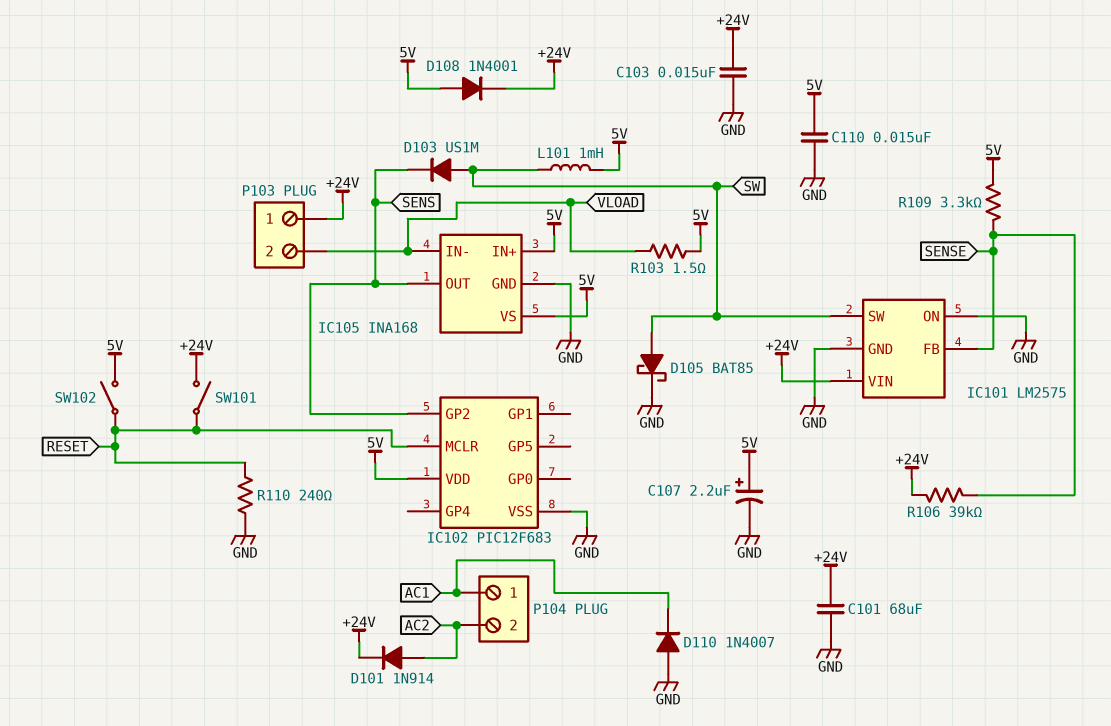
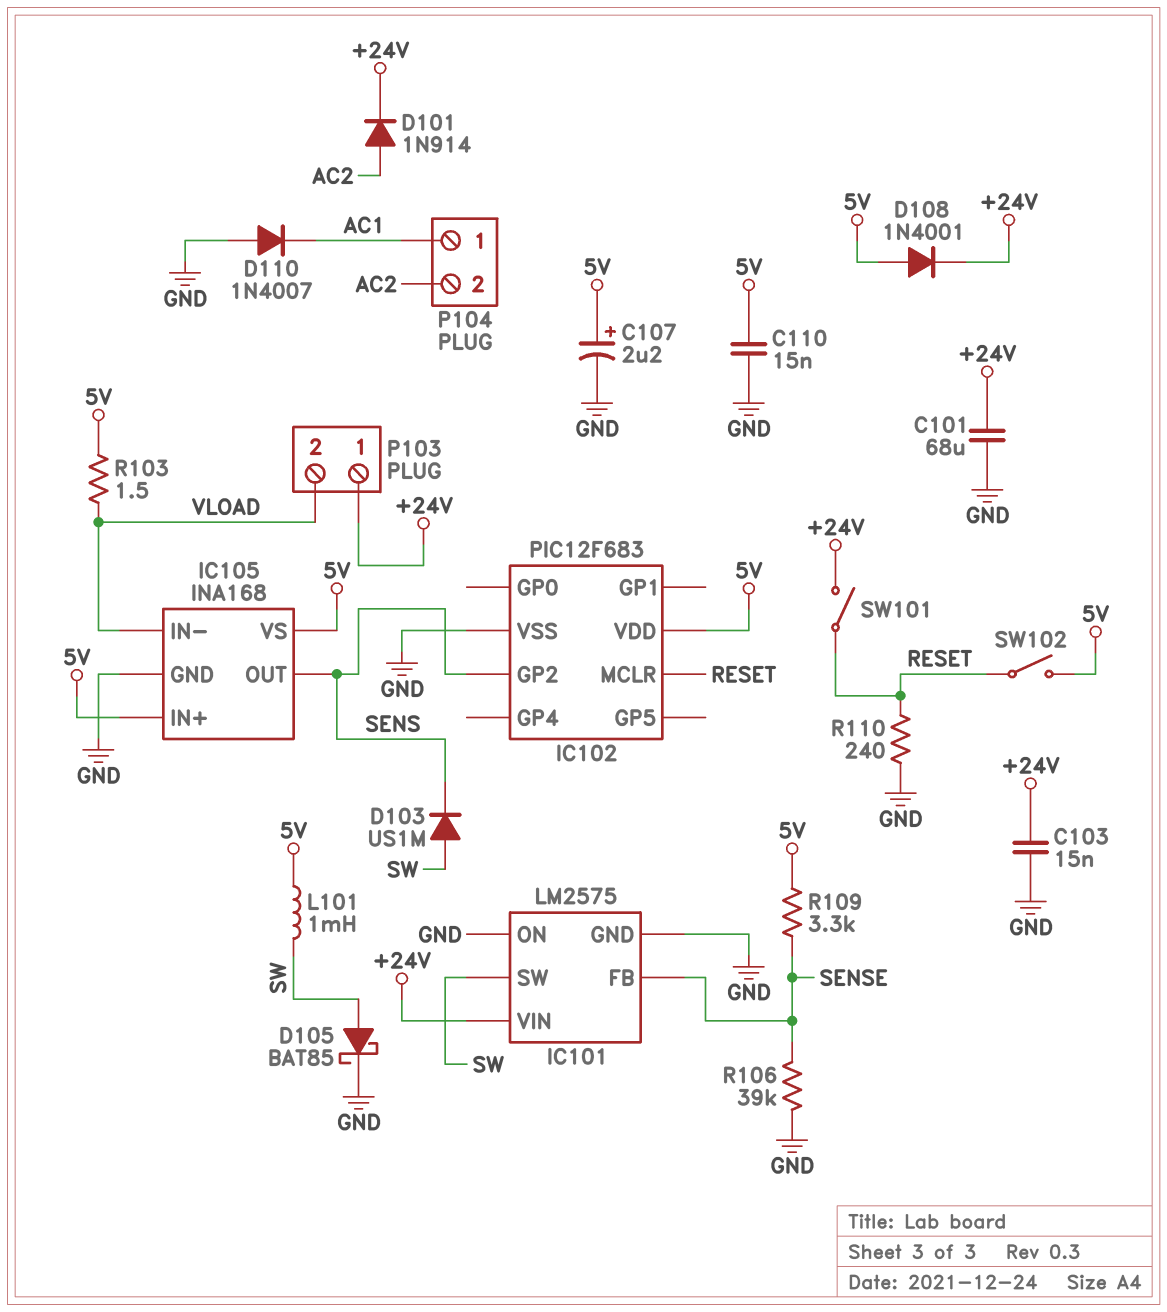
R106: 39k (+24V, SENSE) -> 39k (GND, SENSE)

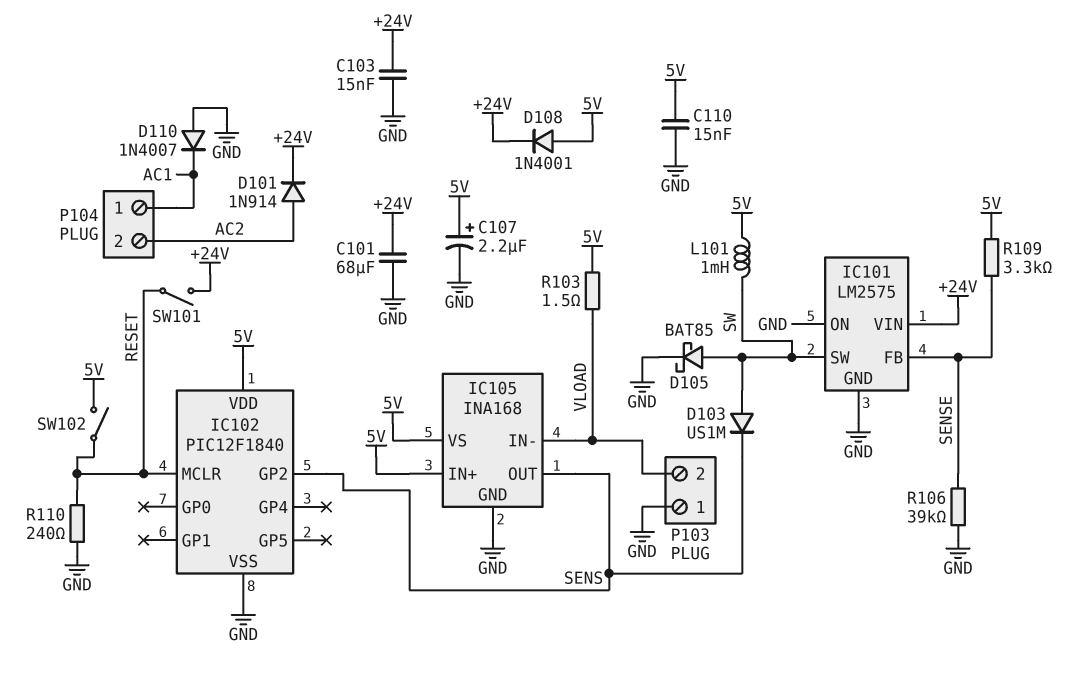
IC102: PIC12F683 -> PIC12F1840
P103 pin 1: +24V -> GND

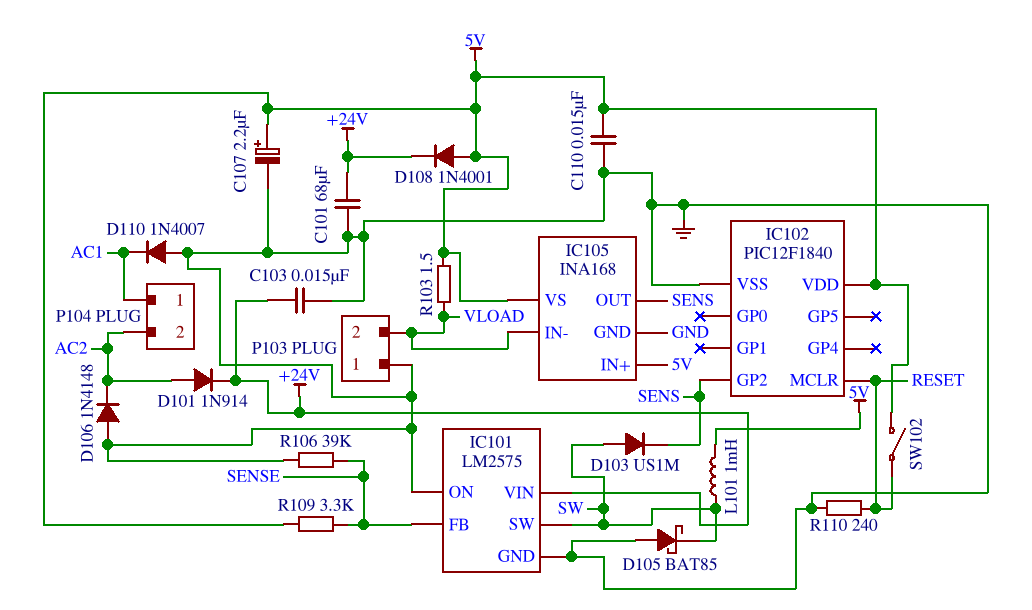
D105: schottky BAT85 (A SW, K GND) -> schottky BAT85 (A GND, K SW)
D106: none -> diode 1N4148 (A GND, K AC2)
SW101: switch (+24V, RESET) -> none

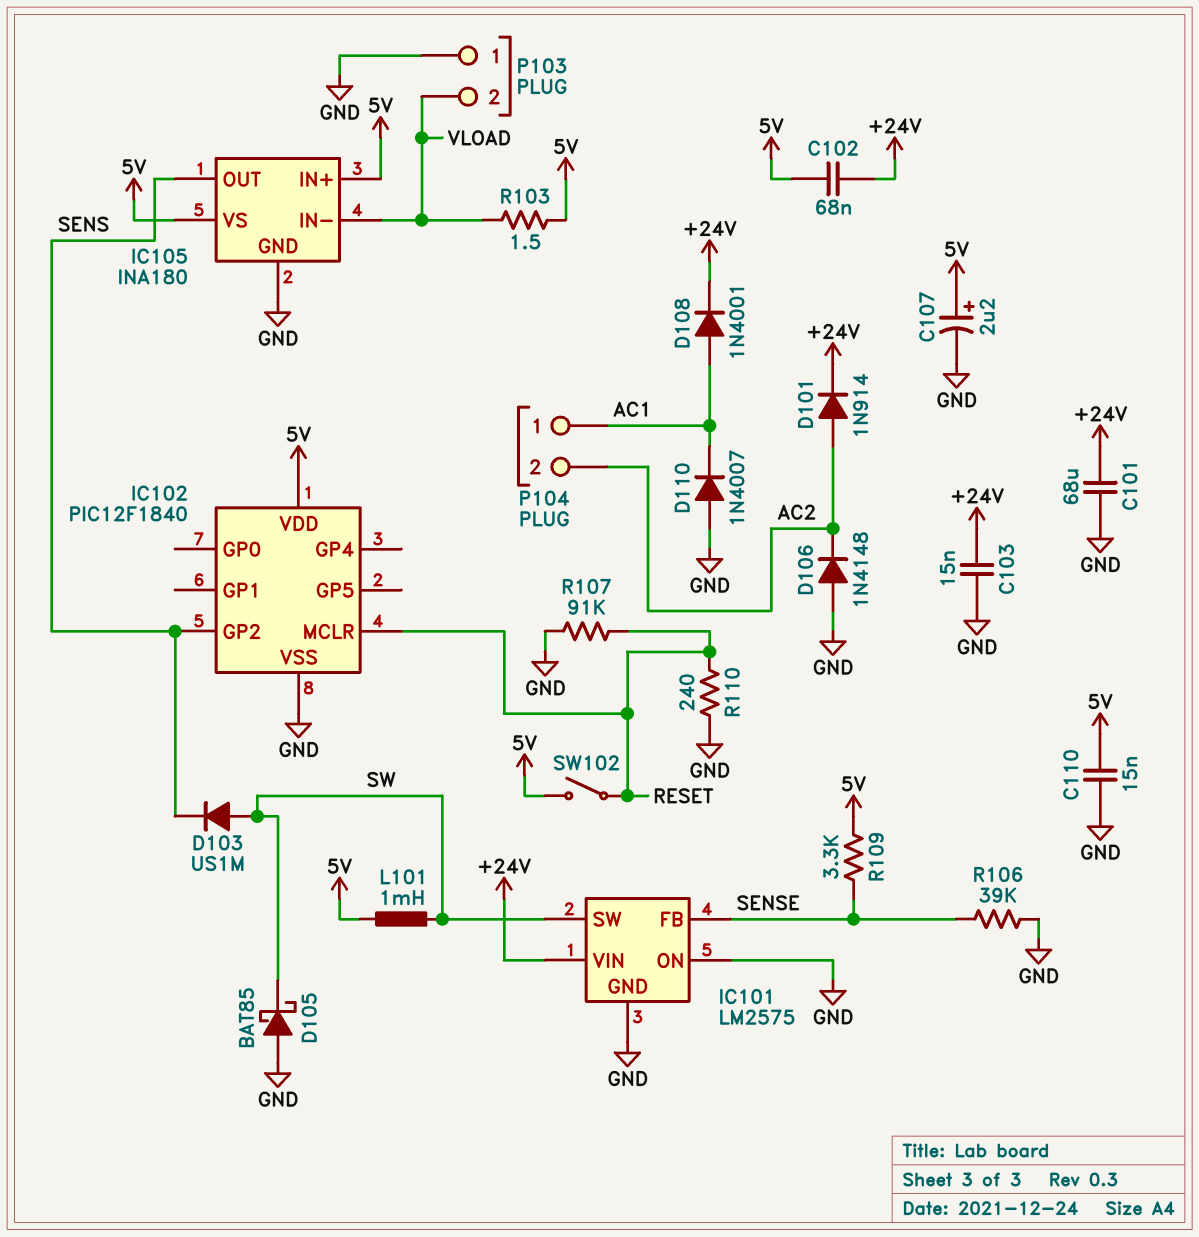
C102: none -> 68nF (+24V, 5V)
D108: diode 1N4001 (A 5V, K +24V) -> diode 1N4001 (A AC1, K +24V)
IC105: INA168 -> INA180
R107: none -> 91k (GND, RESET)

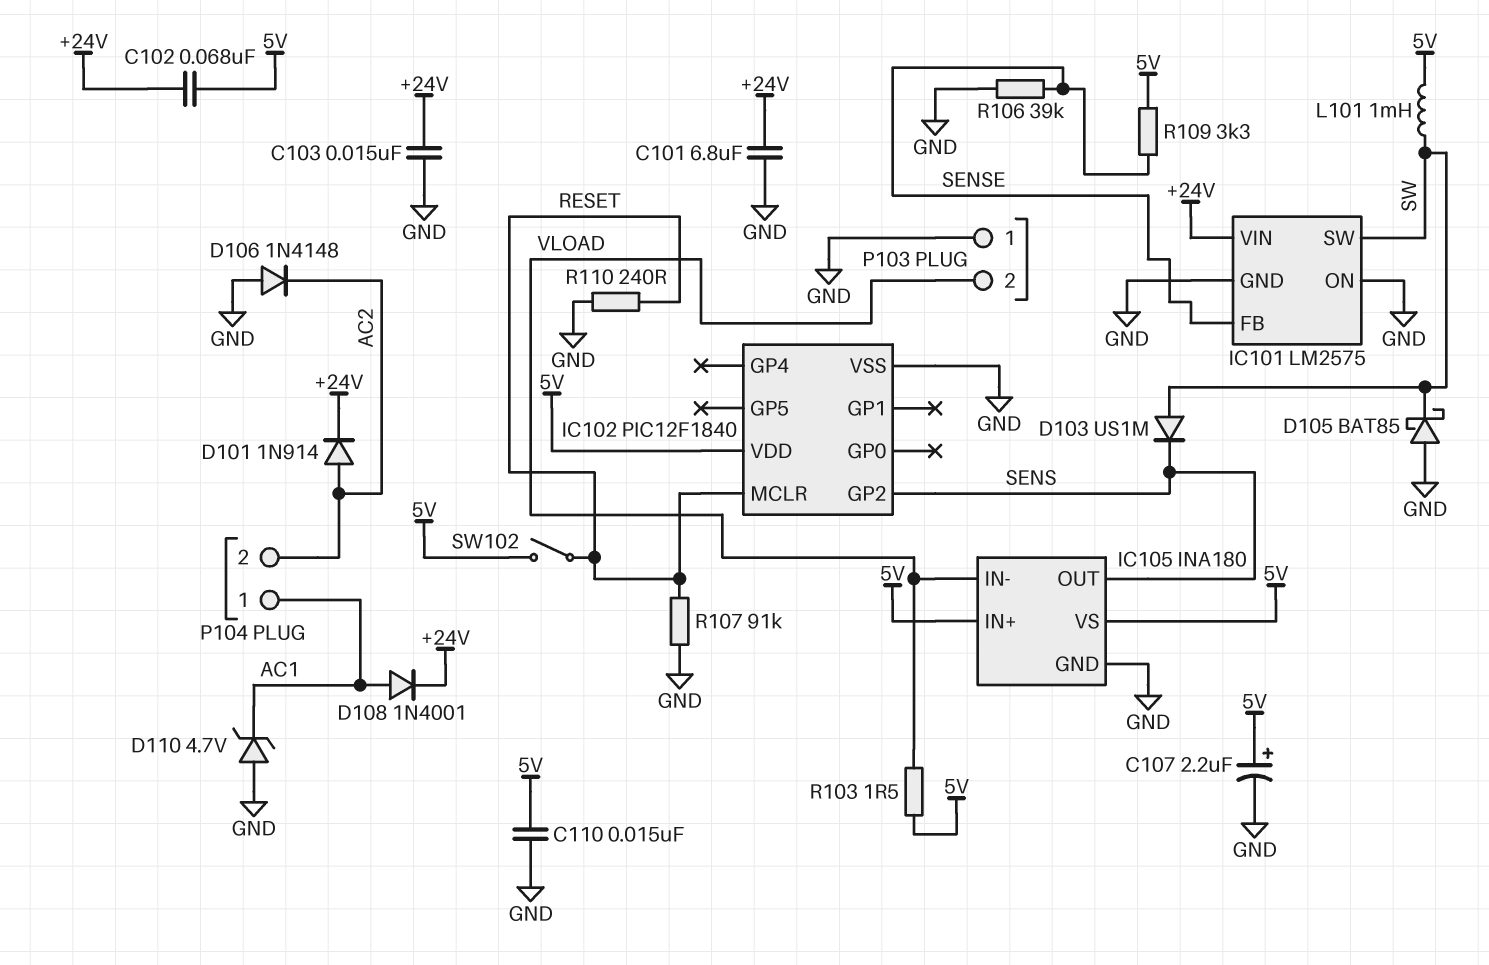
C101: 68uF (+24V, GND) -> 6.8uF (+24V, GND)
D110: diode 1N4007 (A GND, K AC1) -> zener 4.7V (A GND, K AC1)

